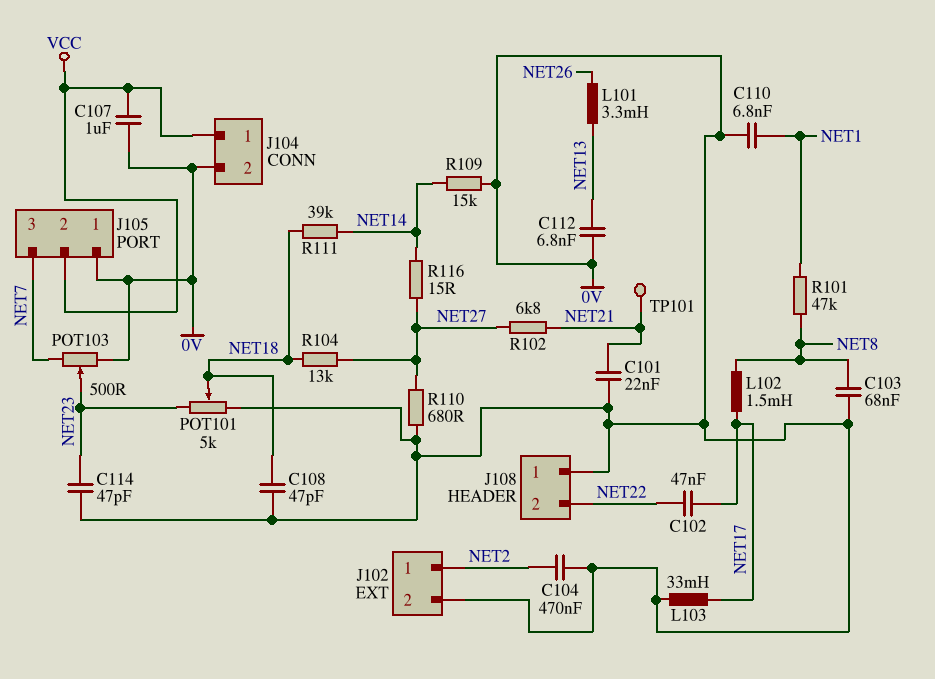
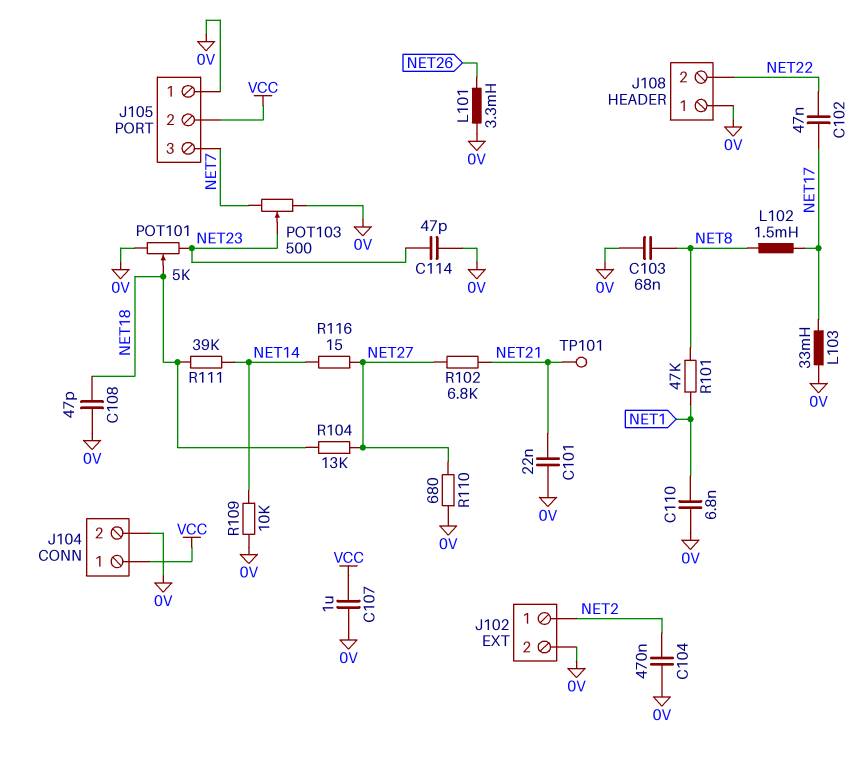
C112: 6.8nF (0V, NET13) -> none
L101: 3.3mH (NET13, NET26) -> 3.3mH (0V, NET26)
R109: 15k (0V, NET14) -> 10k (0V, NET14)

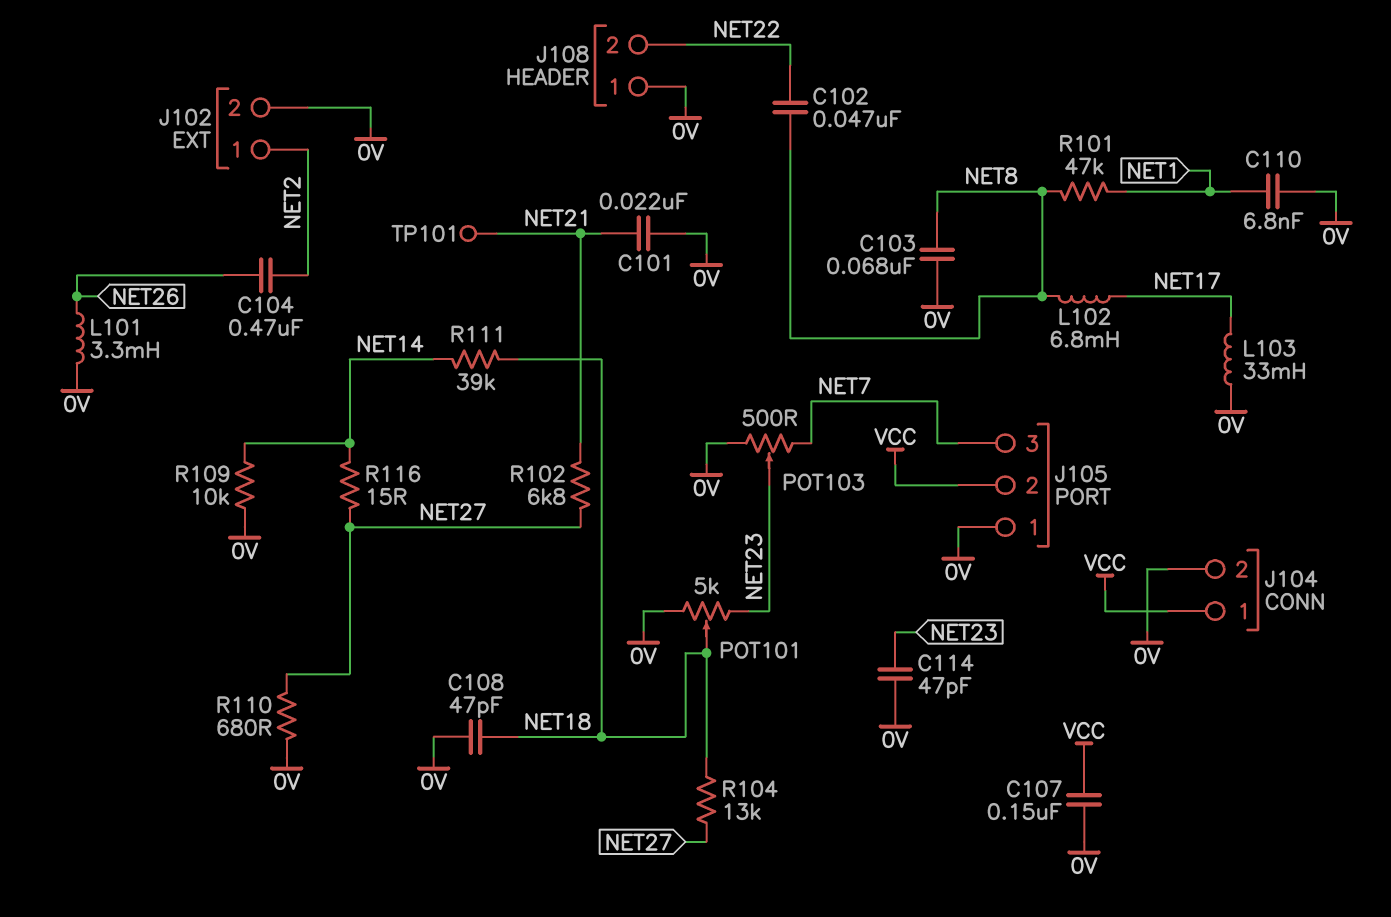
C102: 47nF (NET17, NET22) -> 47nF (NET8, NET22)
C104: 470nF (0V, NET2) -> 470nF (NET2, NET26)
C107: 1uF (0V, VCC) -> 150nF (0V, VCC)
L102: 1.5mH (NET8, NET17) -> 6.8mH (NET8, NET17)

